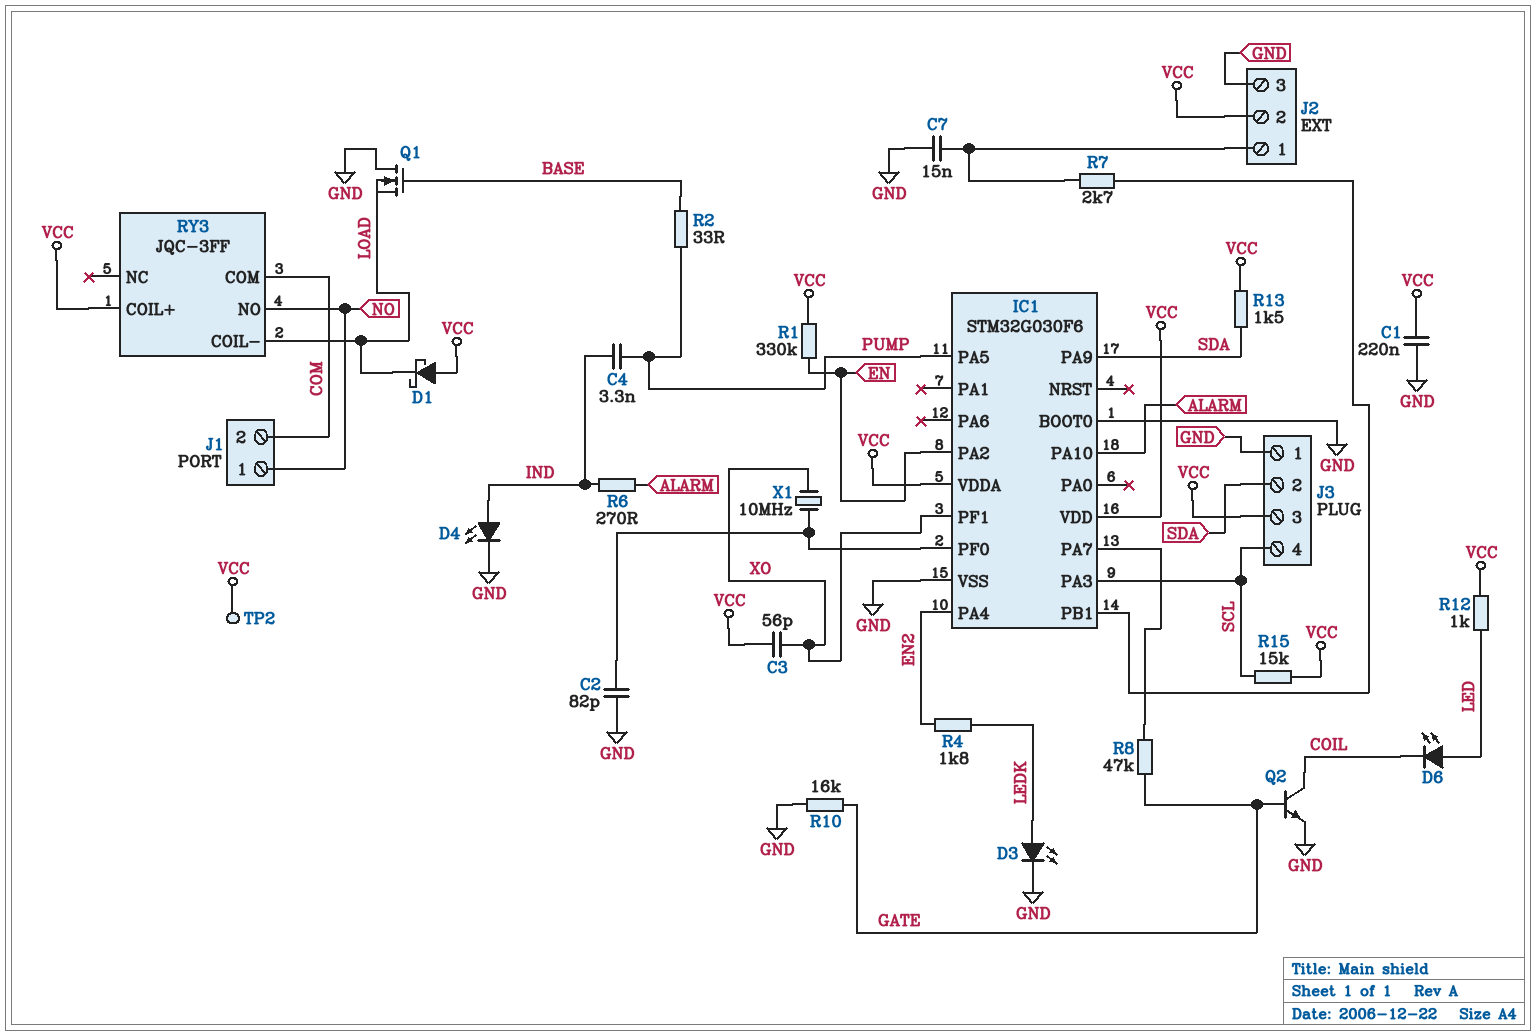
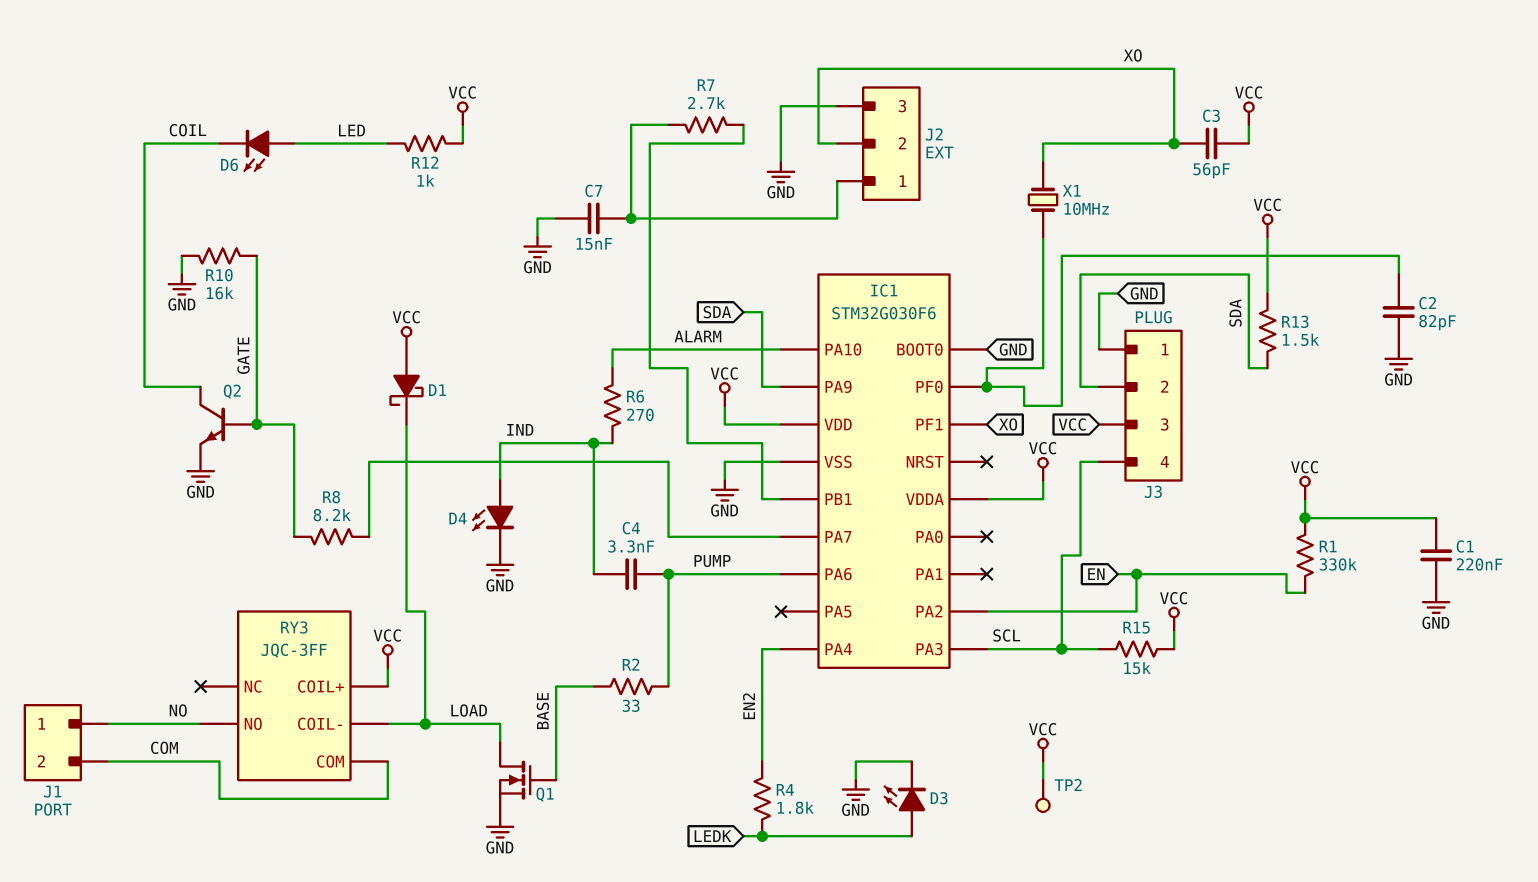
IC1 pin PA5: PUMP -> none
IC1 pin PA6: none -> PUMP
J2 pin 2: VCC -> XO
Q1: NMOS (G BASE, D GND, S LOAD) -> NMOS (G BASE, D LOAD, S GND)
R8: 47k (GATE, IC1/PA7) -> 8.2k (GATE, IC1/PA7)

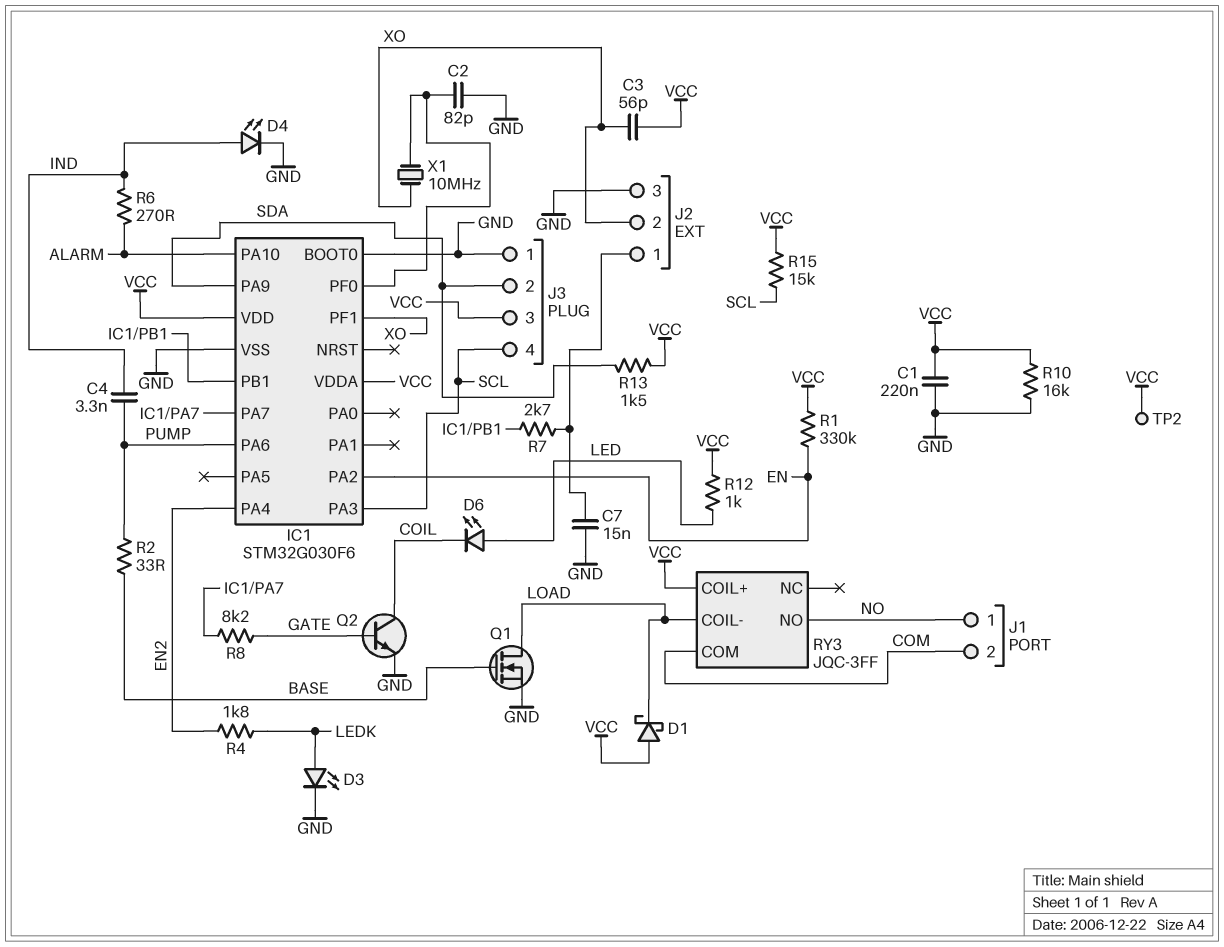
R10: 16k (GATE, GND) -> 16k (GND, VCC)

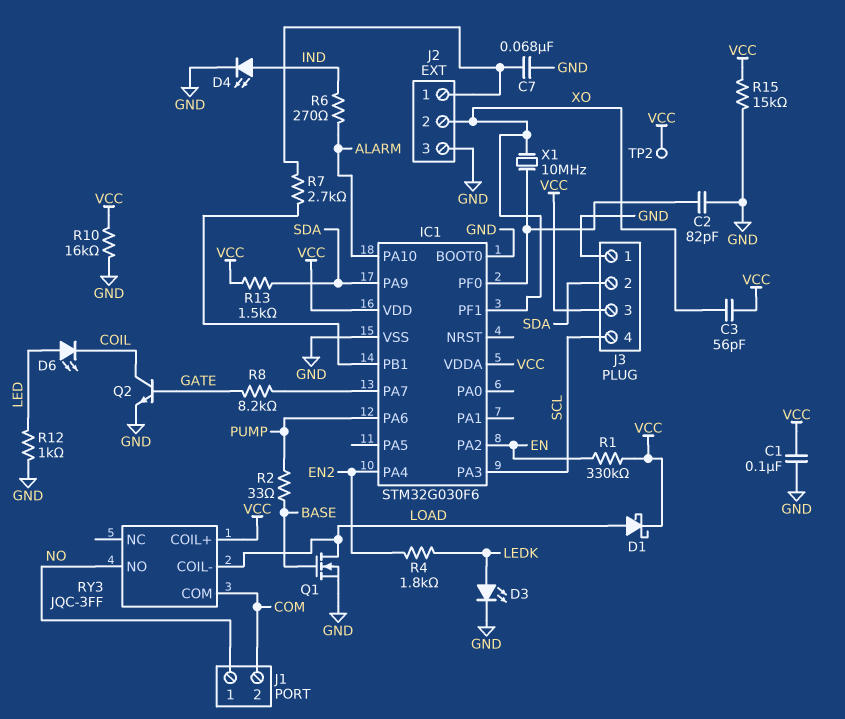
C1: 220nF (GND, VCC) -> 100nF (GND, VCC)
C4: 3.3nF (IND, PUMP) -> none
C7: 15nF (GND, J2/1) -> 68nF (GND, J2/1)
D1: schottky (A VCC, K LOAD) -> schottky (A LOAD, K VCC)
R12: 1k (LED, VCC) -> 1k (GND, LED)
R15: 15k (SCL, VCC) -> 15k (GND, VCC)

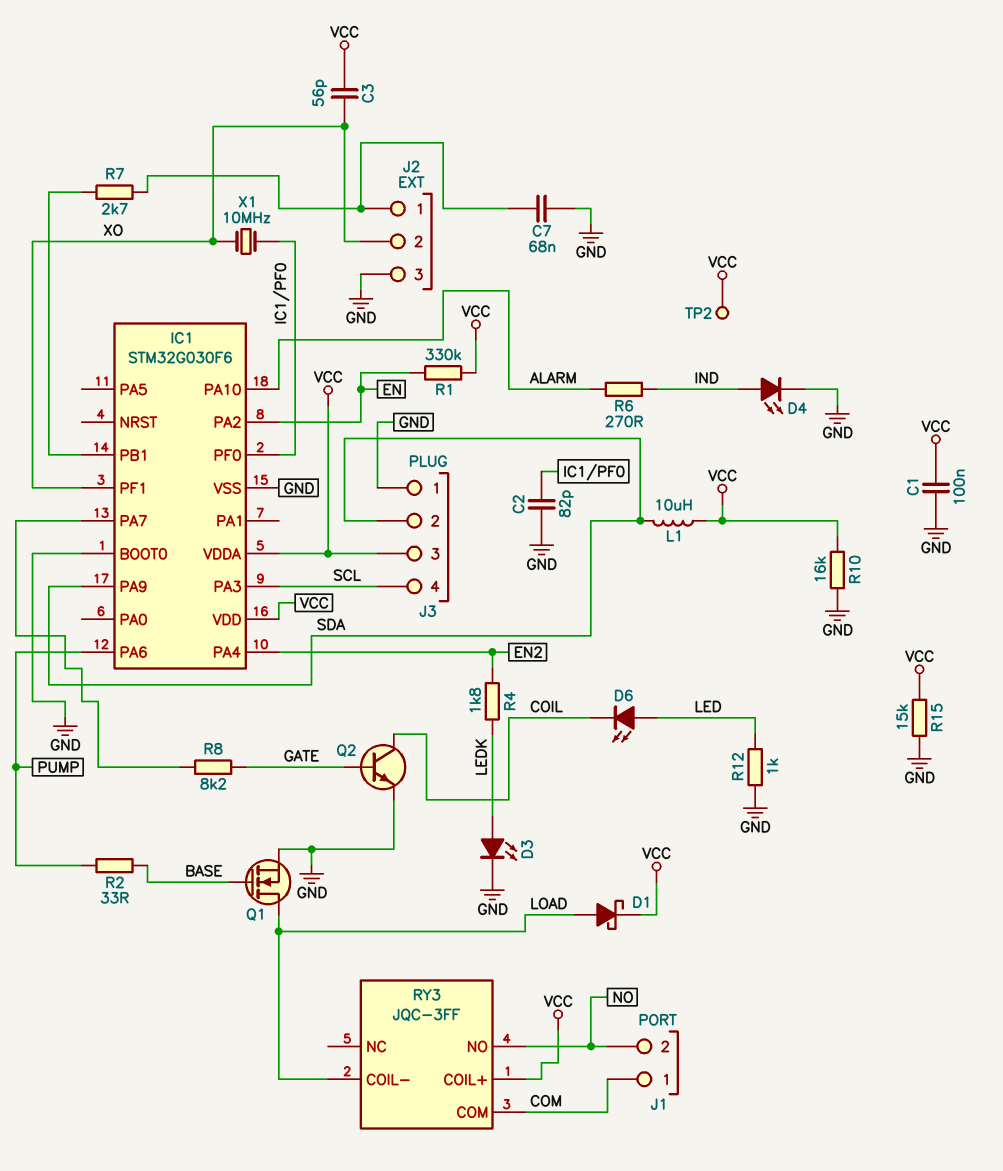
J1 pin 1: NO -> COM
J1 pin 2: COM -> NO
L1: none -> 10uH (SDA, VCC)
R13: 1.5k (SDA, VCC) -> none

